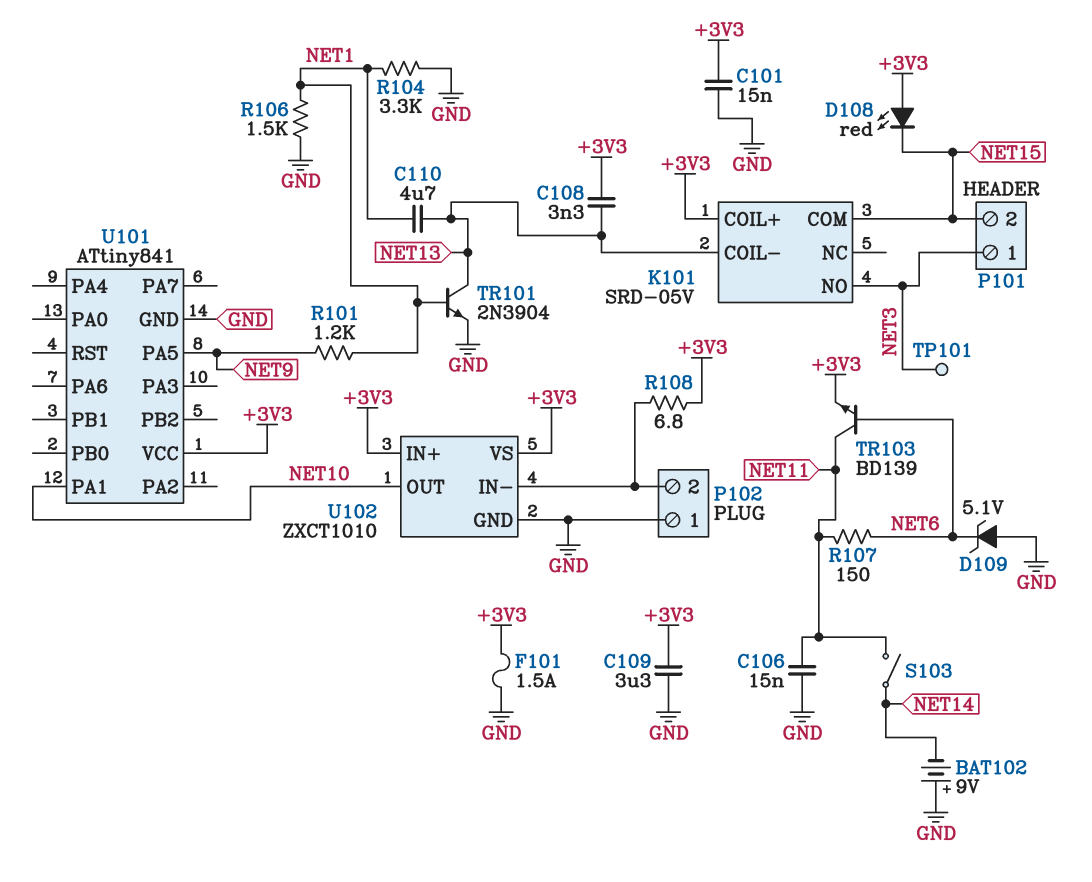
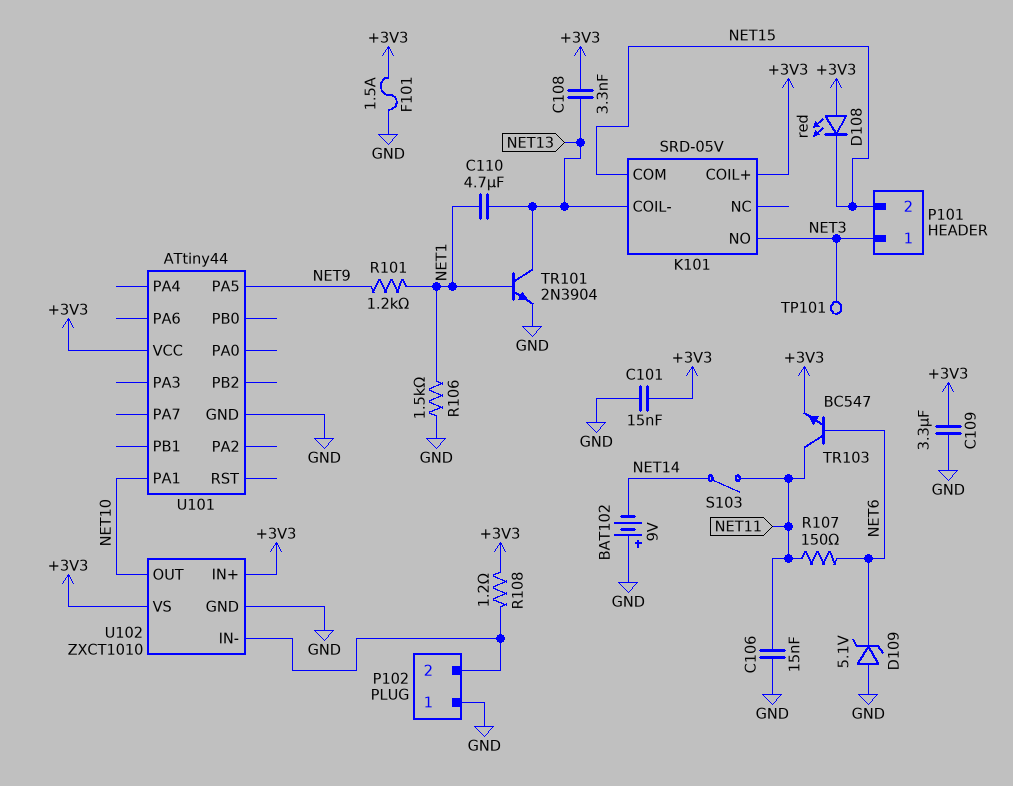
R104: 3.3k (GND, NET1) -> none
R108: 6.8 (+3V3, P102/2) -> 1.2 (+3V3, P102/2)
TR103: NPN BD139 (B NET6, C NET11, E +3V3) -> NPN BC547 (B NET6, C NET11, E +3V3)
U101: ATtiny841 -> ATtiny44

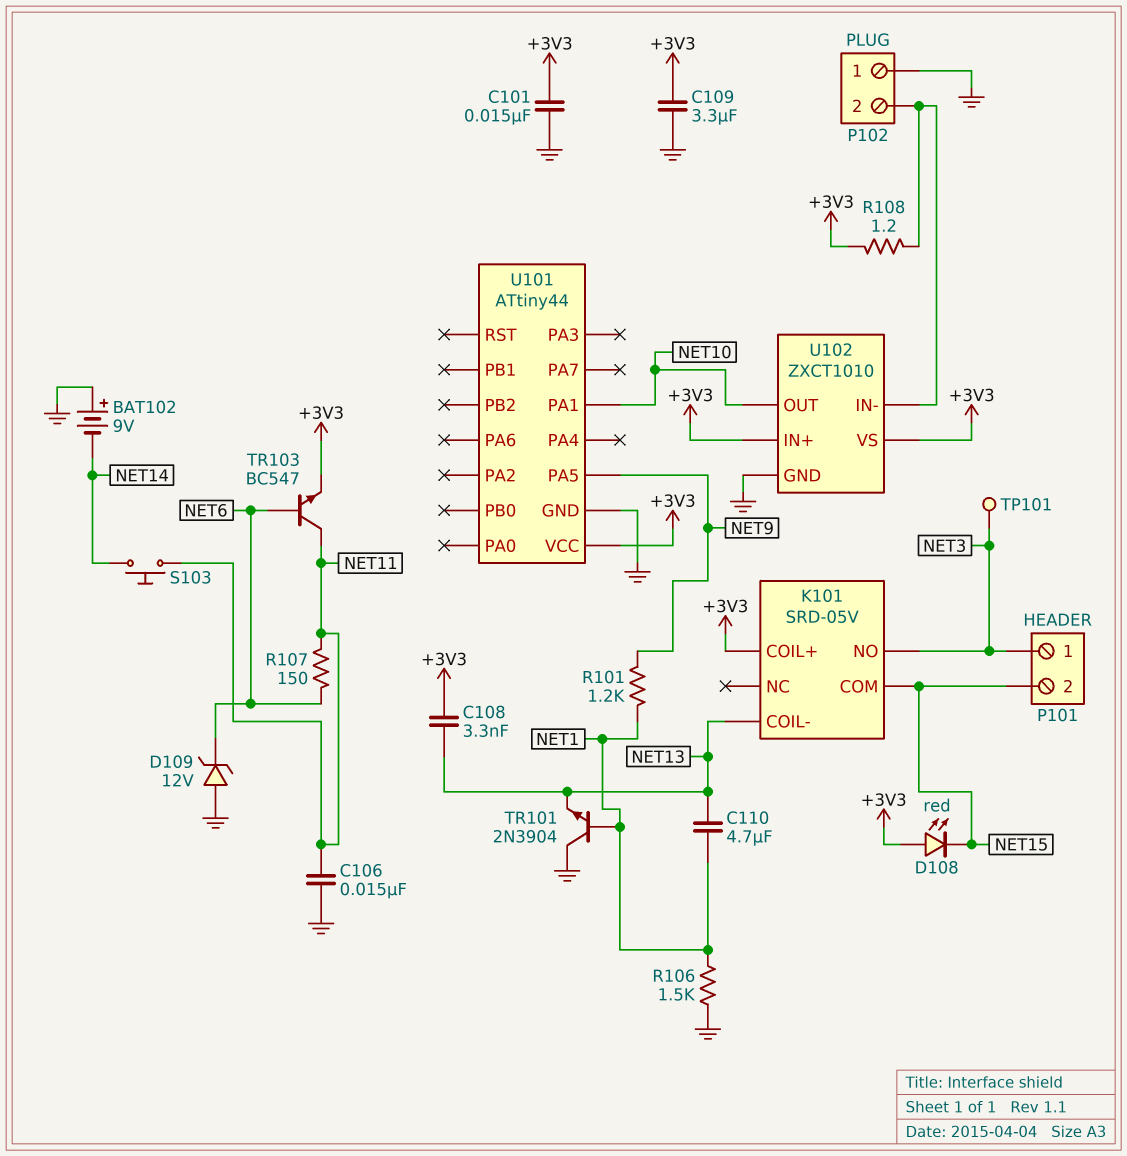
D109: zener 5.1V (A GND, K NET6) -> zener 12V (A GND, K NET6)
F101: 1.5A (+3V3, GND) -> none
S103: switch (NET11, NET14) -> button (NET11, NET14)
TR101: NPN 2N3904 (B NET1, C NET13, E GND) -> NPN 2N3904 (B NET1, C GND, E NET13)

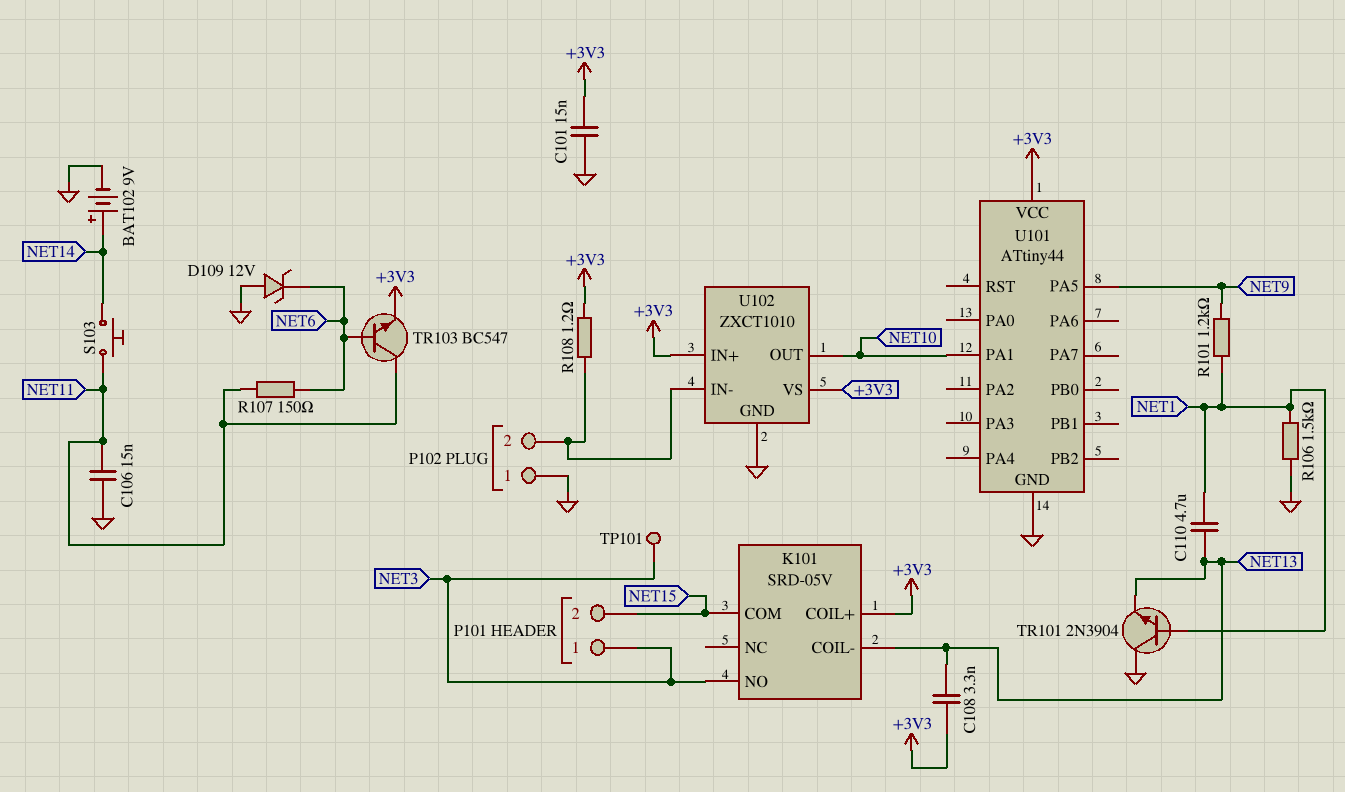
BAT102: 9V (plus GND, minus NET14) -> 9V (plus NET14, minus GND)
C109: 3.3uF (+3V3, GND) -> none
D108: LED red (A +3V3, K NET15) -> none

